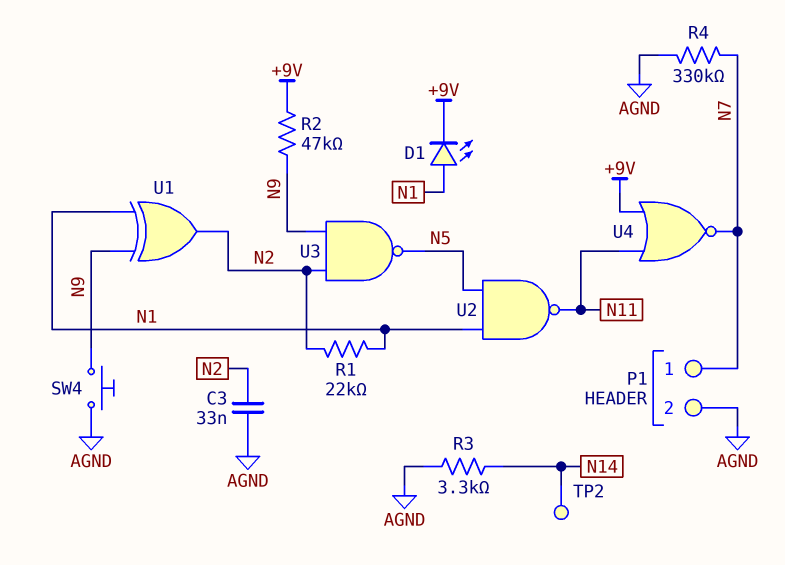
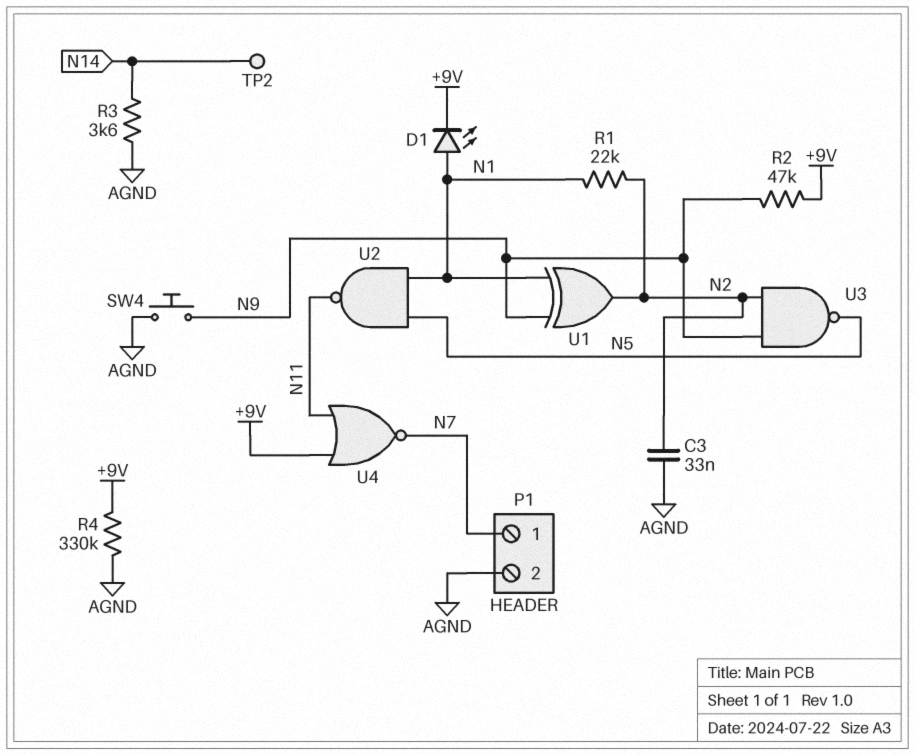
R3: 3.3k (AGND, N14) -> 3.6k (AGND, N14)
R4: 330k (AGND, N7) -> 330k (+9V, AGND)

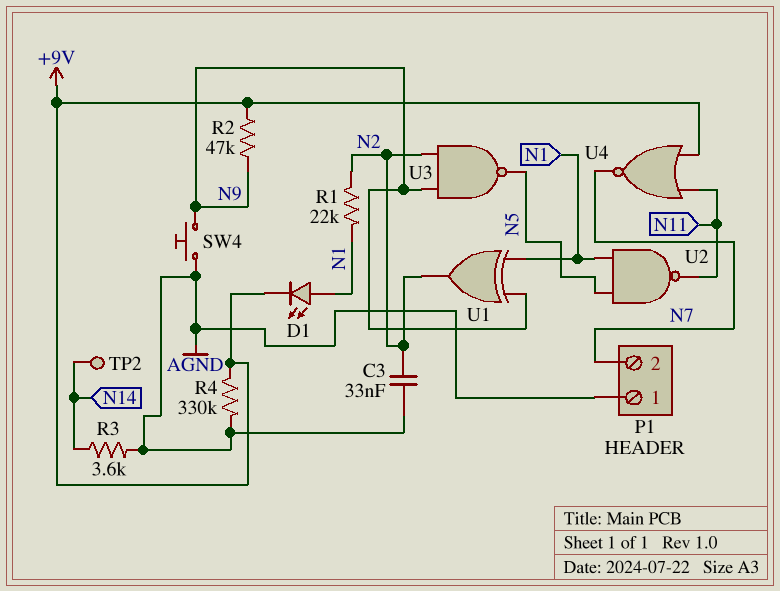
P1 pin 1: N7 -> AGND
P1 pin 2: AGND -> N7

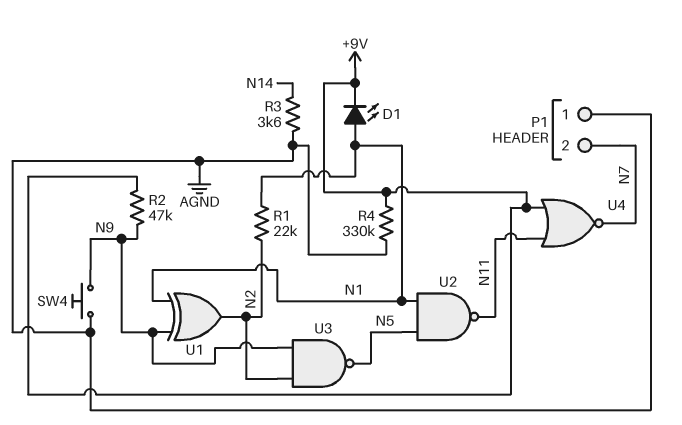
C3: 33nF (AGND, N2) -> none
TP2: test point (N14) -> none

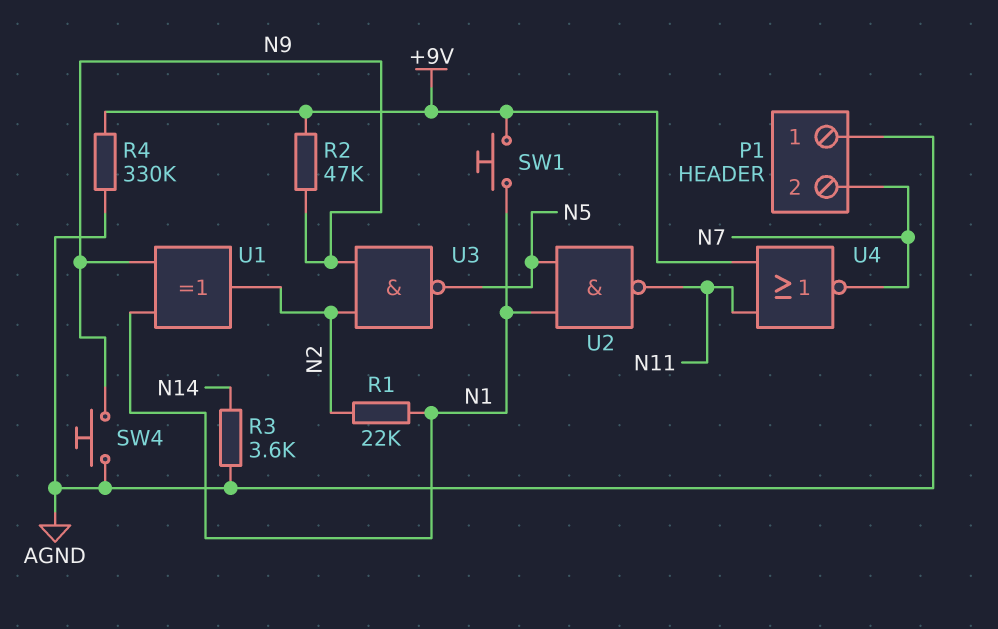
D1: LED (A N1, K +9V) -> none
SW1: none -> button (+9V, N1)

